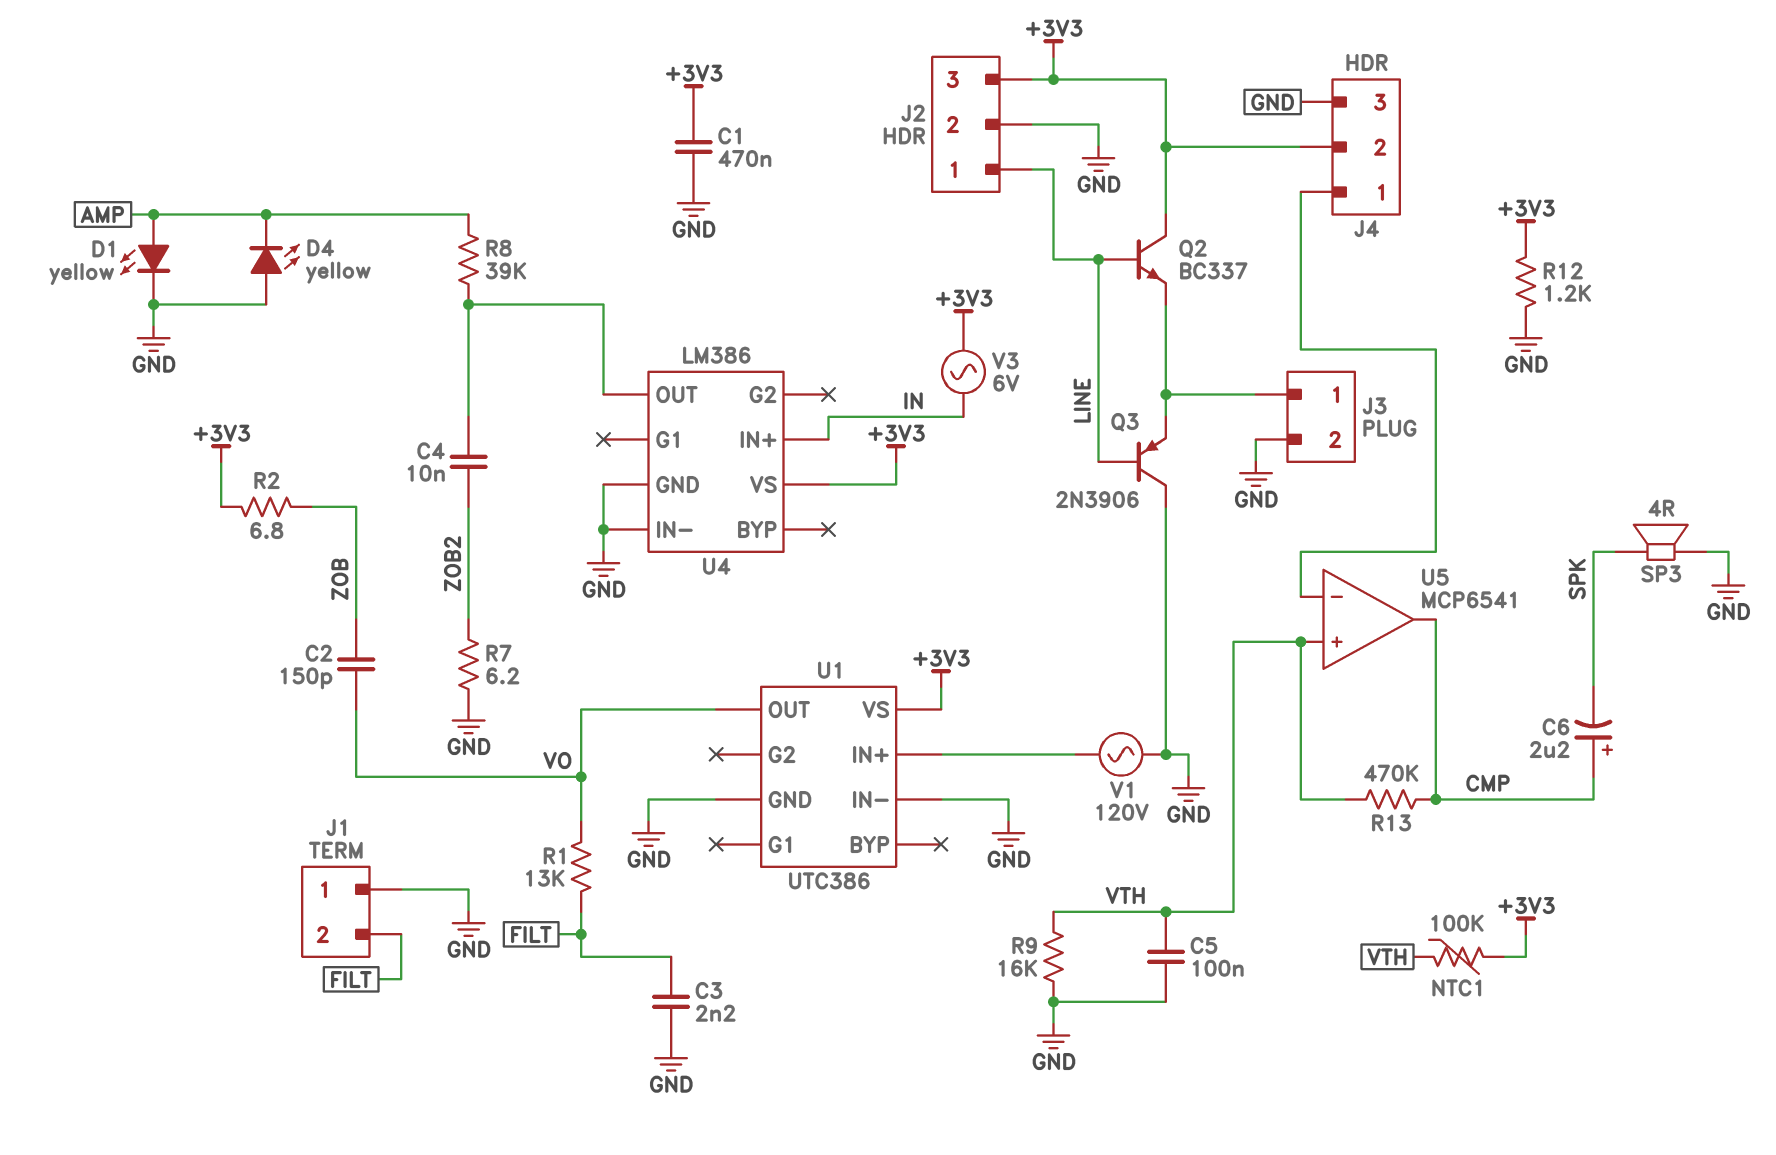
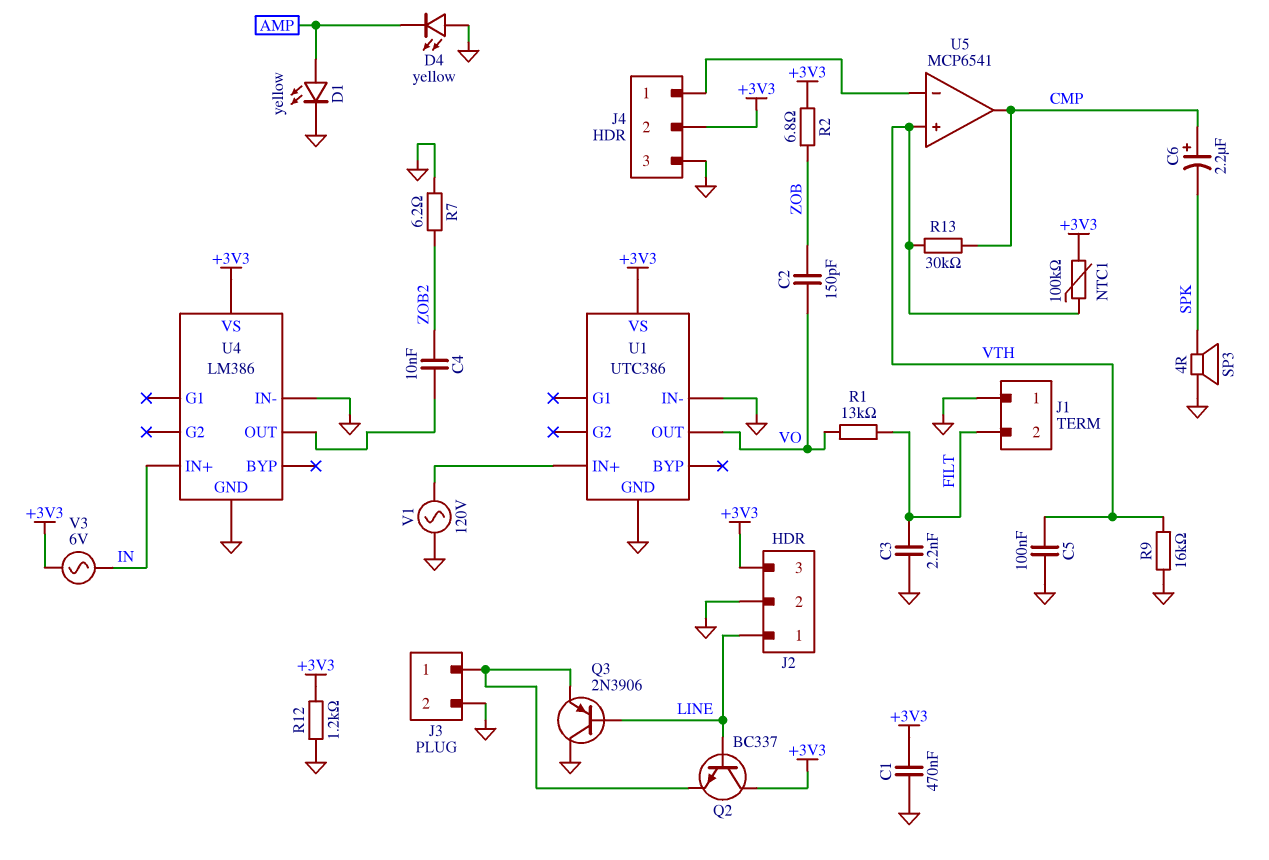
R8: 39k (AMP, U4/OUT) -> none
R13: 470k (CMP, VTH) -> 30k (CMP, VTH)

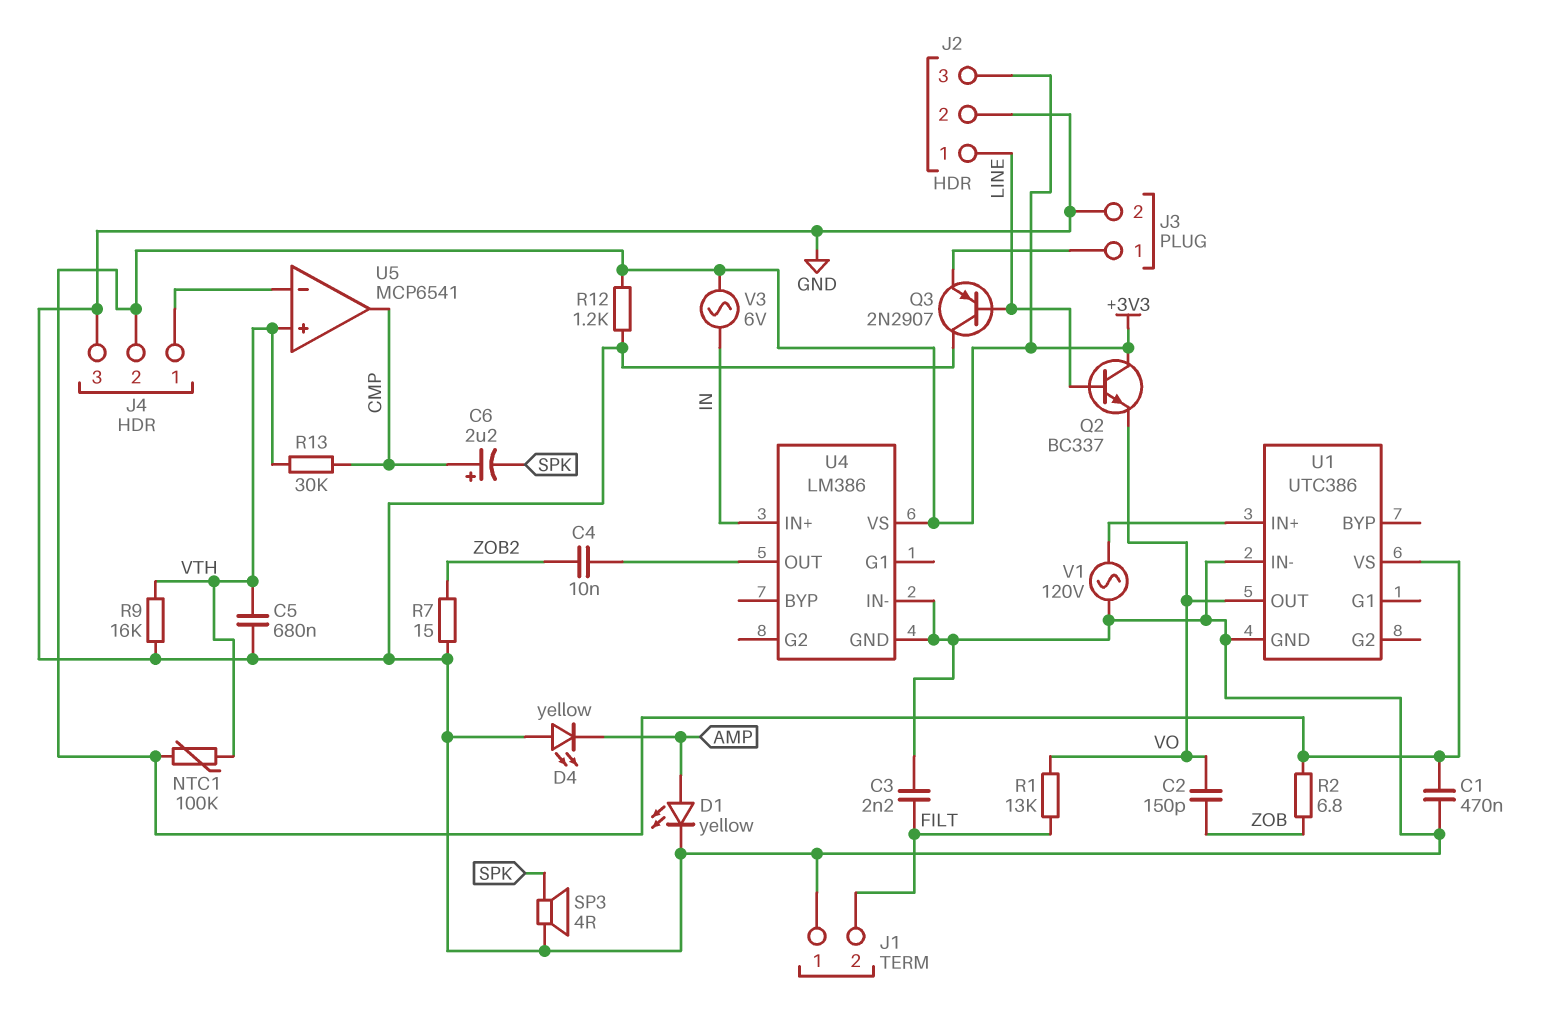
C5: 100nF (GND, VTH) -> 680nF (GND, VTH)
Q2: NPN BC337 (B LINE, C +3V3, E J3/1) -> NPN BC337 (B LINE, C +3V3, E VO)
Q3: PNP 2N3906 (B LINE, C GND, E J3/1) -> PNP 2N2907 (B LINE, C GND, E J3/1)
R7: 6.2 (GND, ZOB2) -> 15 (GND, ZOB2)

